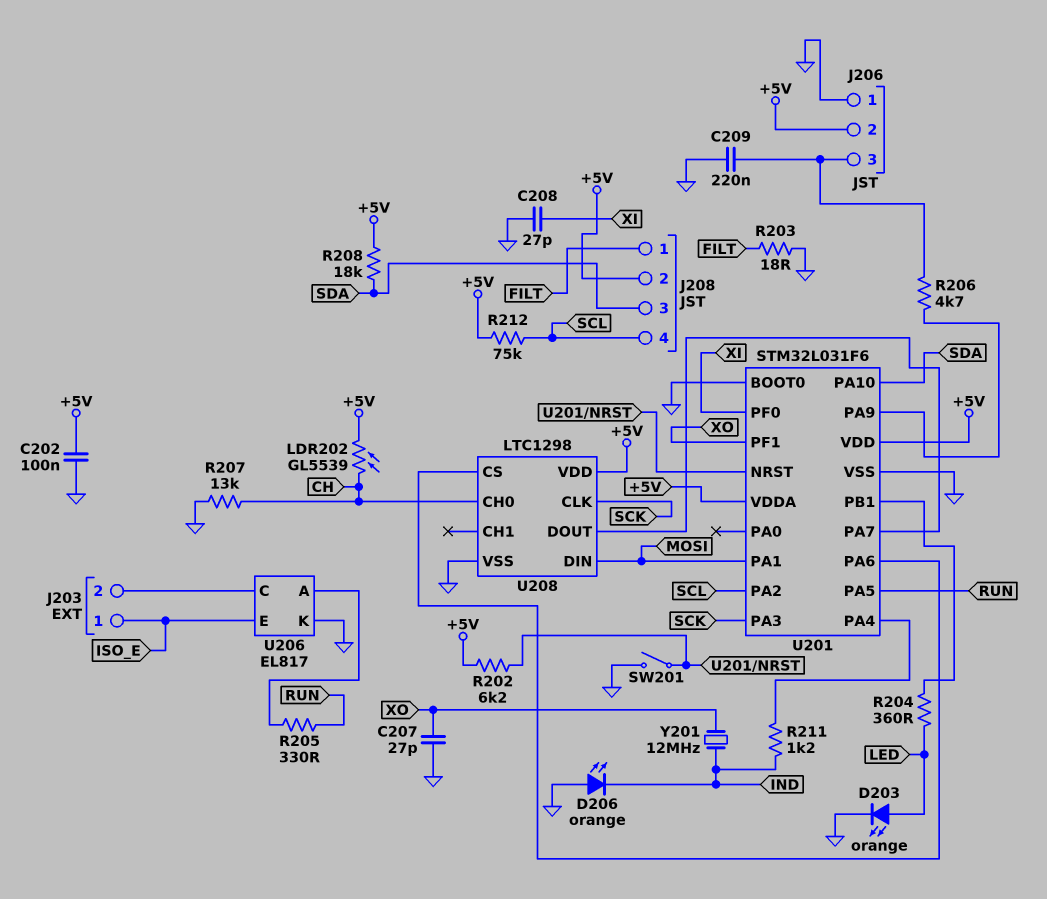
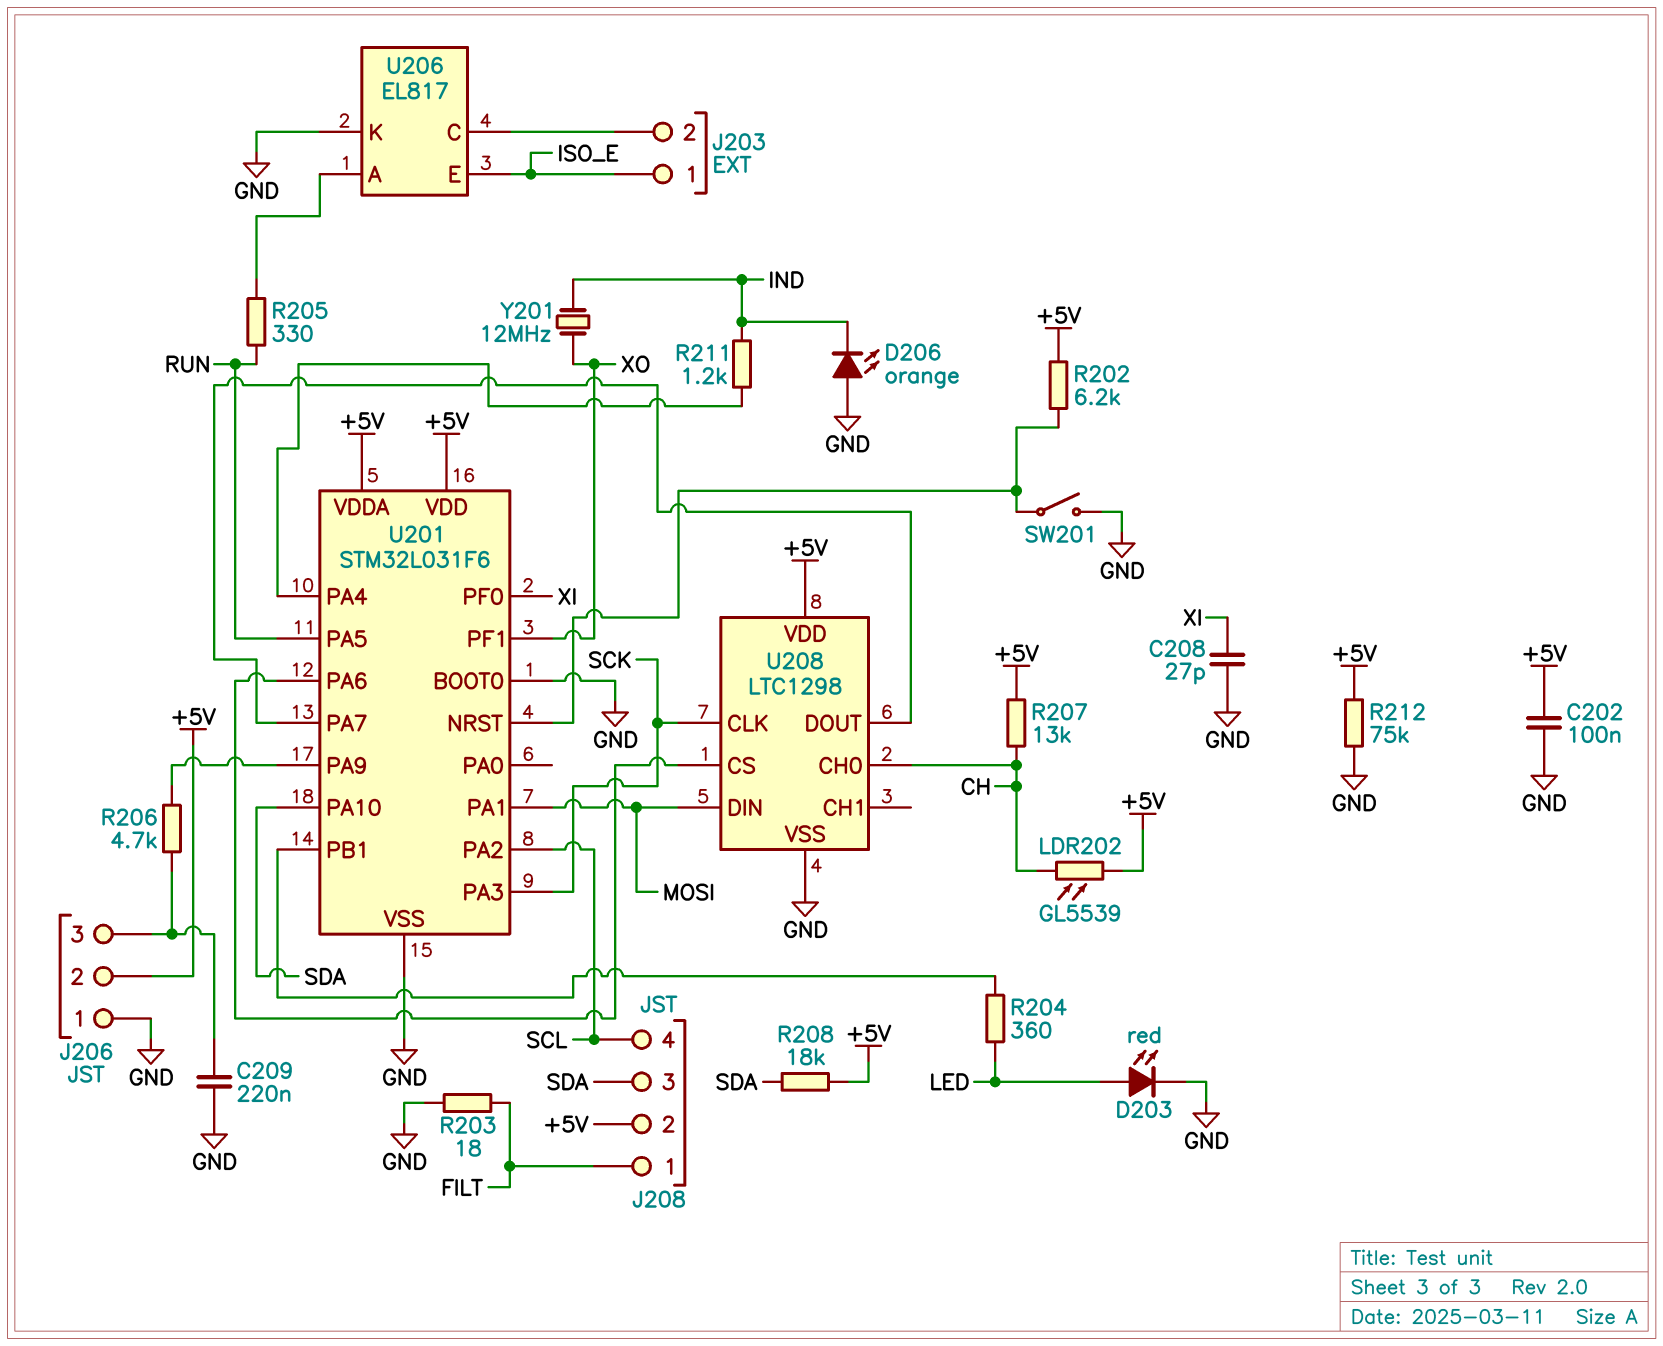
C207: 27pF (GND, XO) -> none
D203: LED orange (A LED, K GND) -> LED red (A LED, K GND)
R207: 13k (CH, GND) -> 13k (+5V, CH)
R212: 75k (+5V, SCL) -> 75k (+5V, GND)

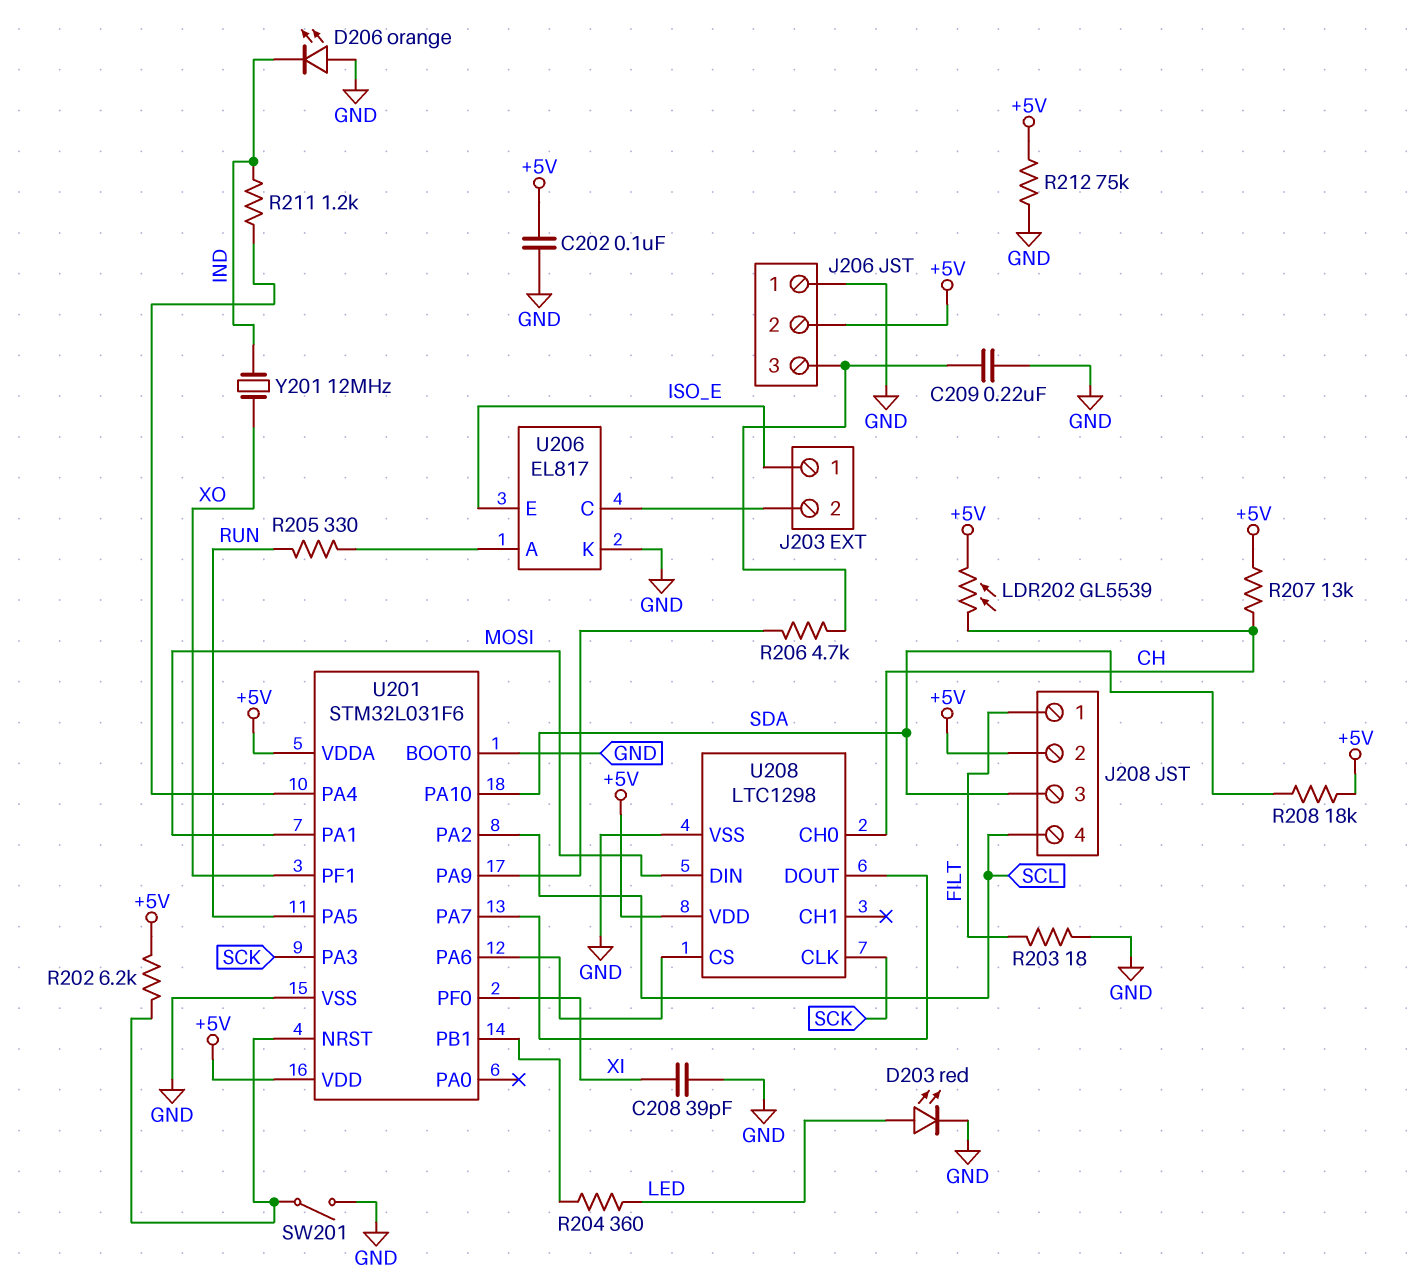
C208: 27pF (GND, XI) -> 39pF (GND, XI)

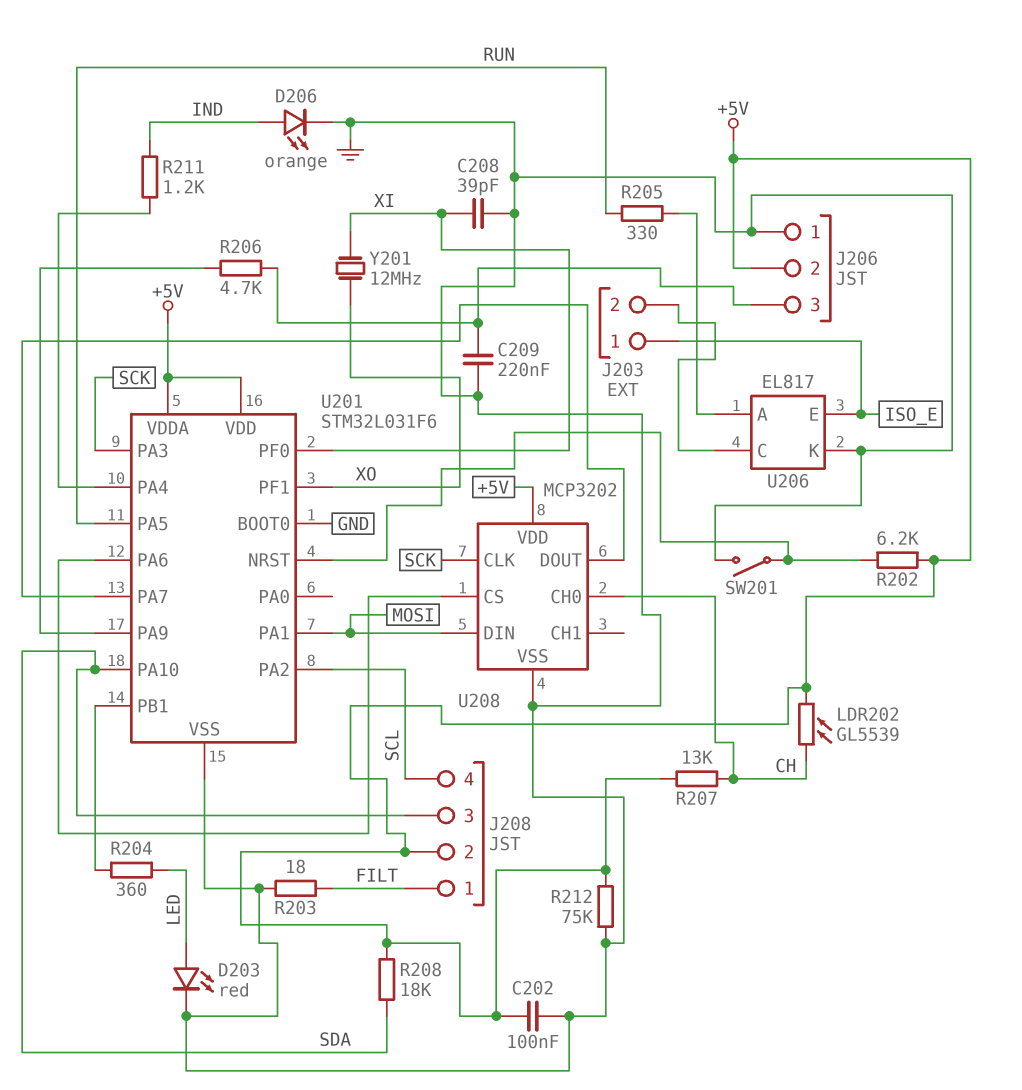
D206: LED orange (A GND, K IND) -> LED orange (A IND, K GND)
U208: LTC1298 -> MCP3202
Y201: 12MHz (IND, XO) -> 12MHz (XI, XO)

